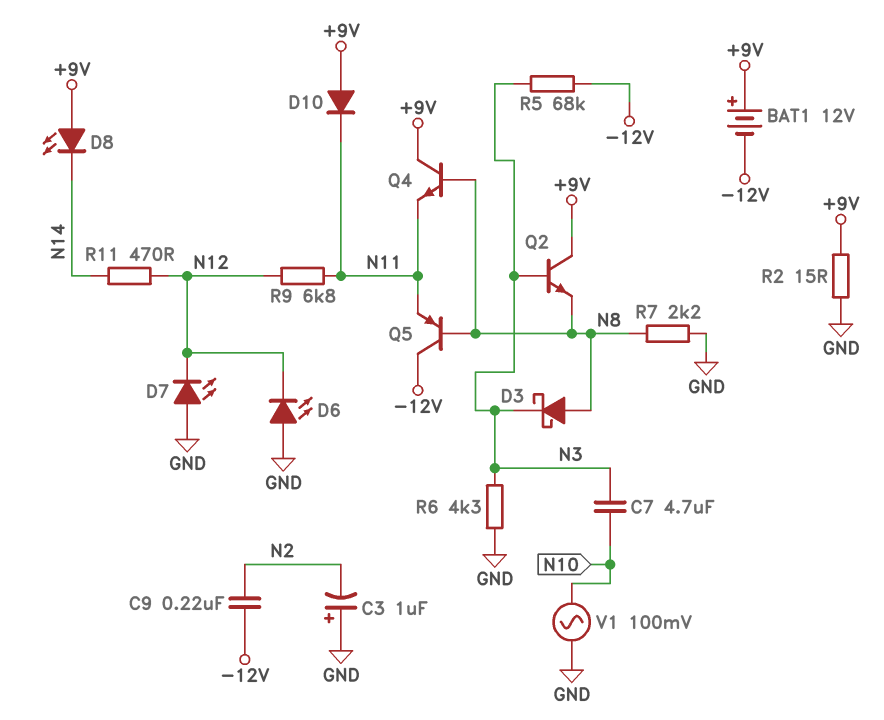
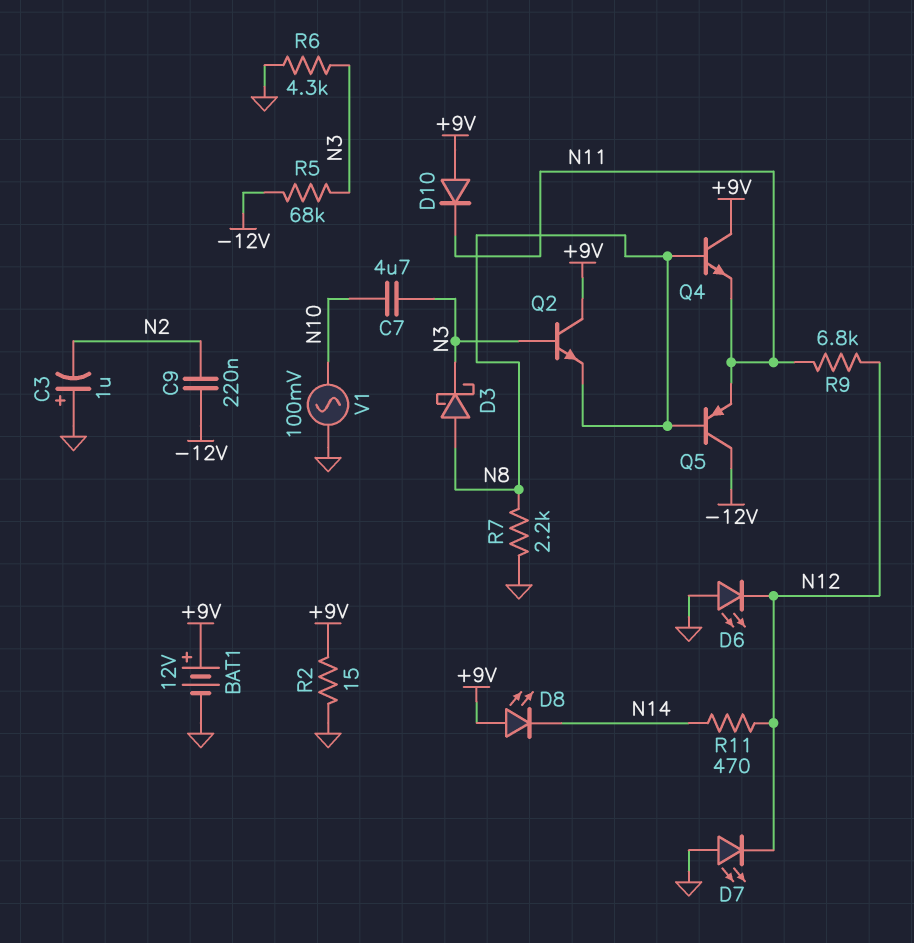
BAT1: 12V (plus +9V, minus -12V) -> 12V (plus +9V, minus GND)

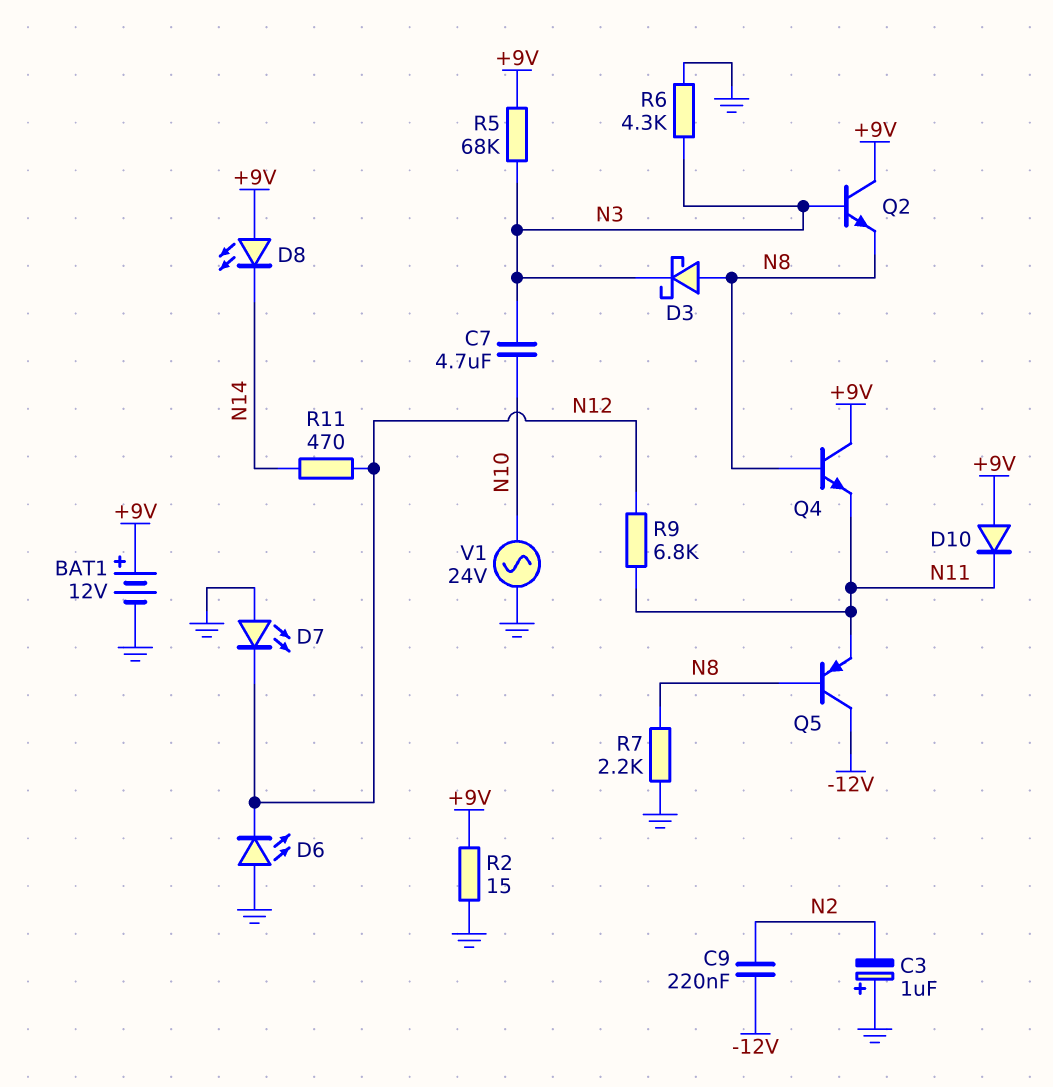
R5: 68k (-12V, N3) -> 68k (+9V, N3)
V1: AC 100mV (GND, N10) -> AC 24V (GND, N10)

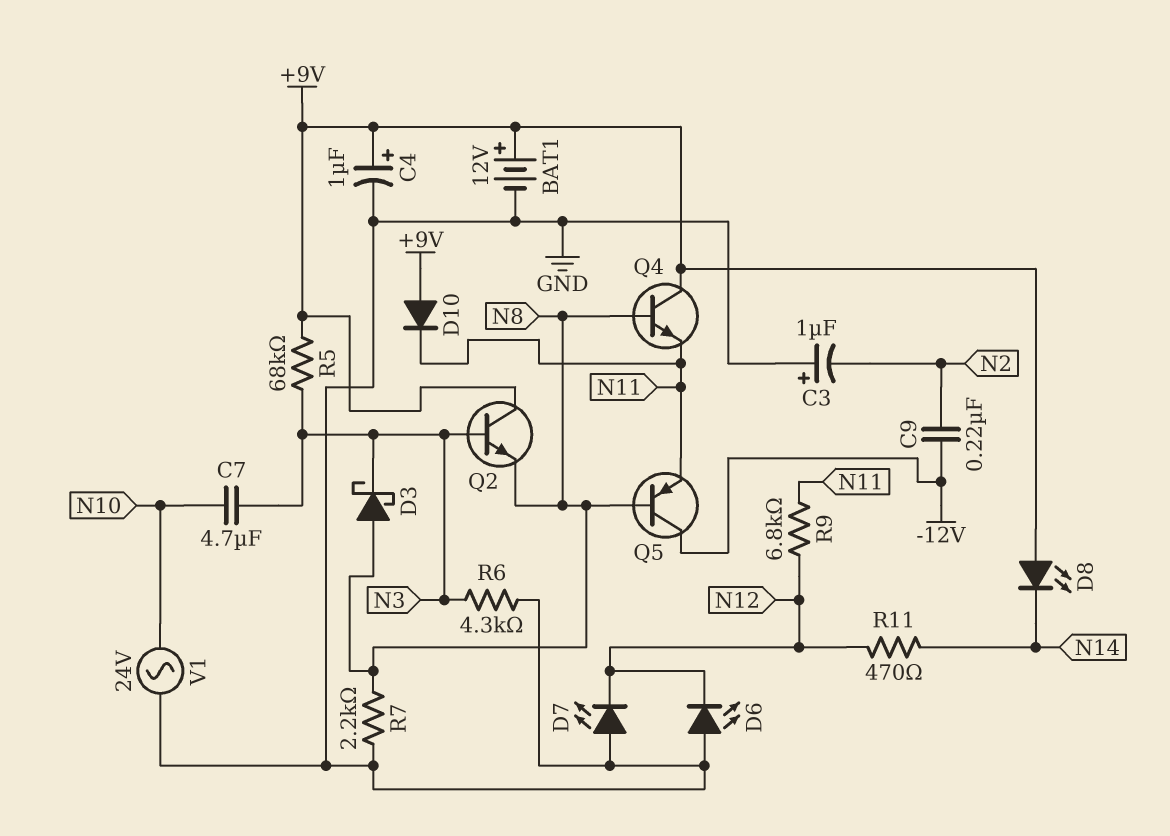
C4: none -> 1uF (plus +9V, minus GND)
R2: 15 (+9V, GND) -> none

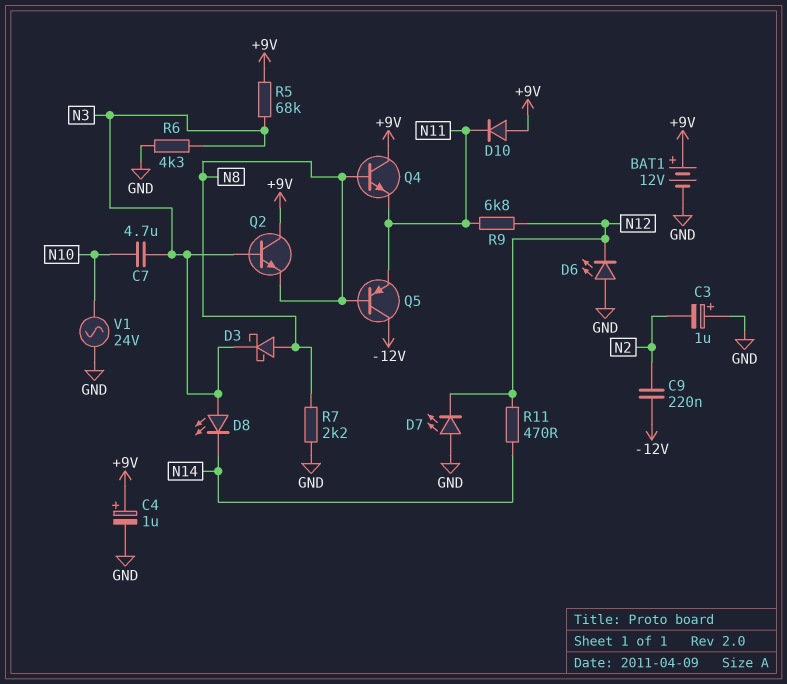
D8: LED (A +9V, K N14) -> LED (A N3, K N14)

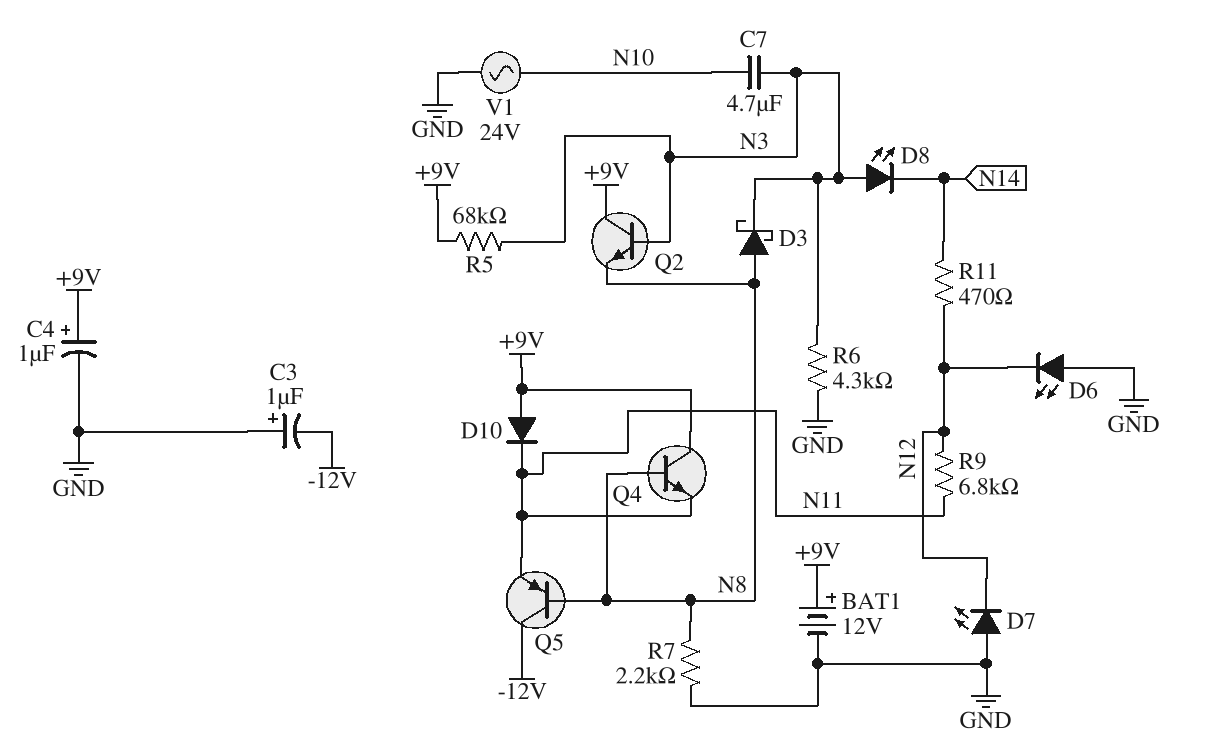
C3: 1uF (plus GND, minus N2) -> 1uF (plus GND, minus -12V)
C9: 220nF (-12V, N2) -> none

